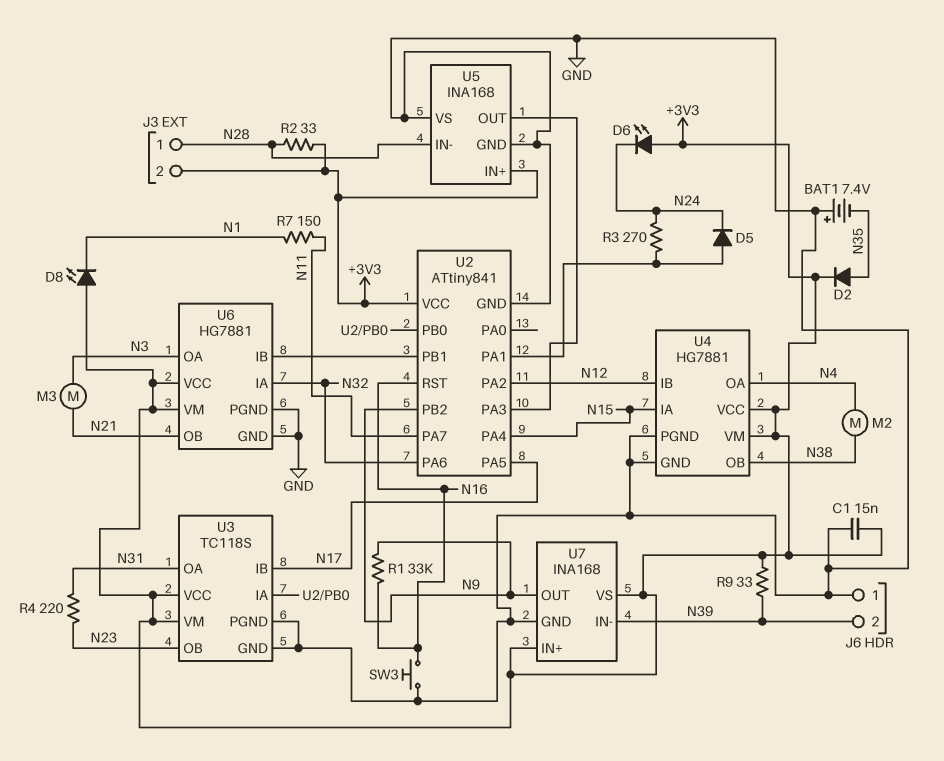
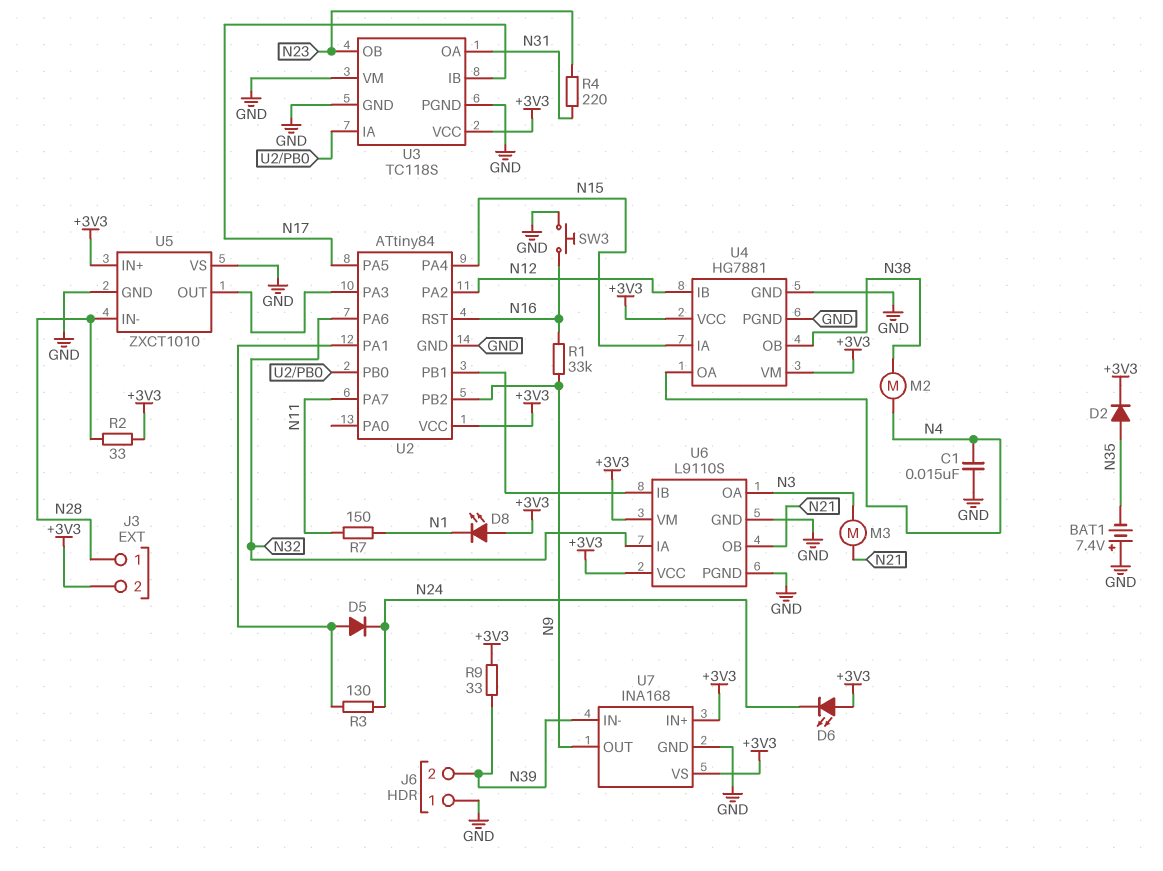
C1: 15nF (+3V3, GND) -> 15nF (GND, N4)
R3: 270 (N24, U2/PA1) -> 130 (N24, U2/PA1)
U2: ATtiny841 -> ATtiny84
U3 pin VM: +3V3 -> GND
U5: INA168 -> ZXCT1010
U6: HG7881 -> L9110S

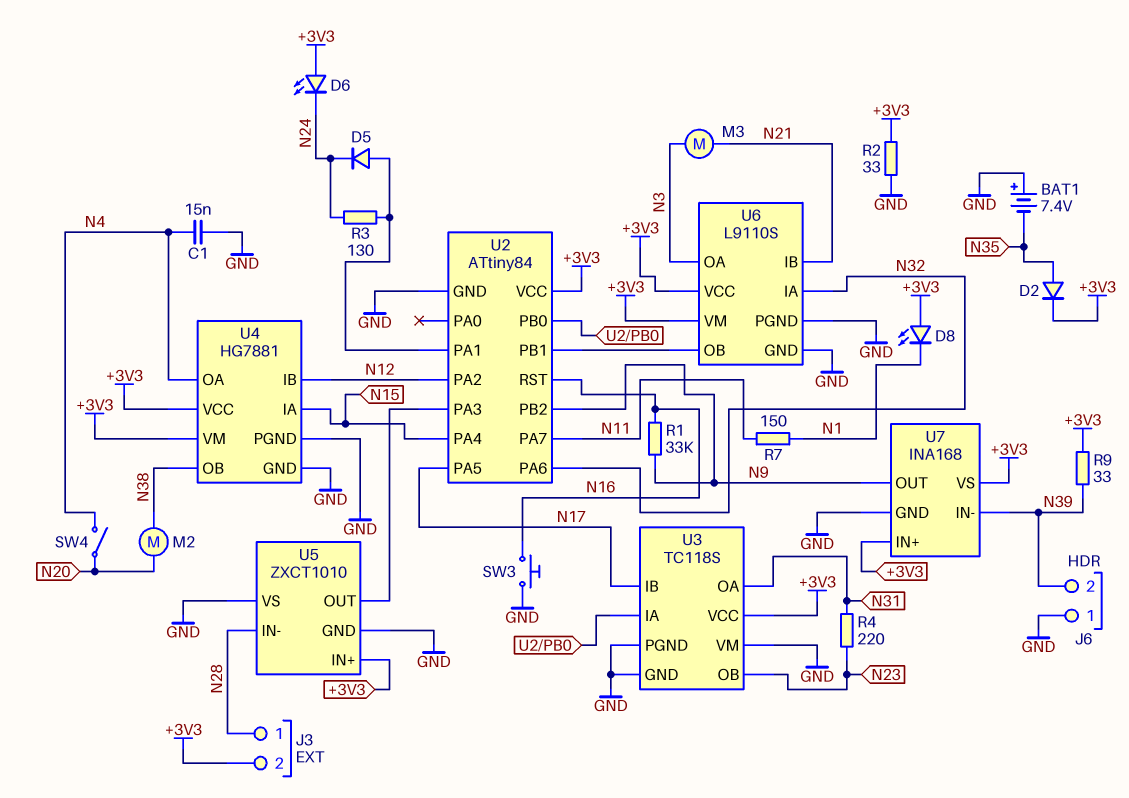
M2: motor (N4, N38) -> motor (N20, N38)
R2: 33 (+3V3, N28) -> 33 (+3V3, GND)
SW4: none -> switch (N4, N20)
U6 pin IB: U2/PB1 -> N21
U6 pin OB: N21 -> U2/PB1

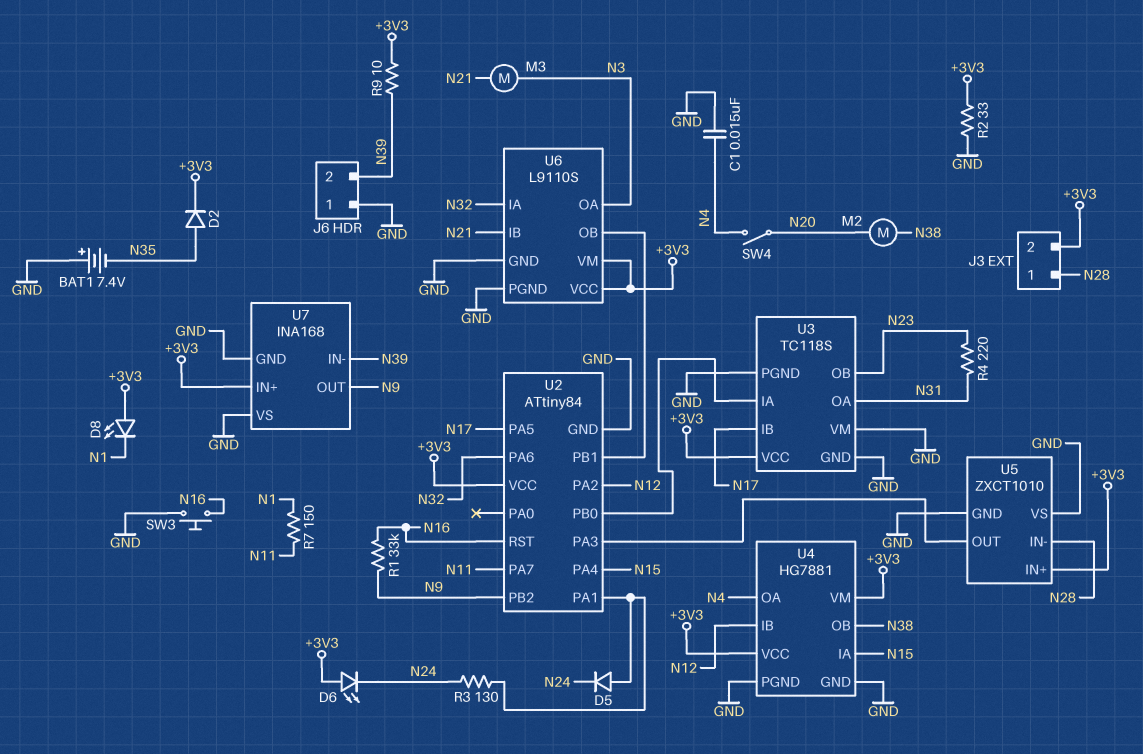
R9: 33 (+3V3, N39) -> 10 (+3V3, N39)
U7 pin VS: +3V3 -> GND

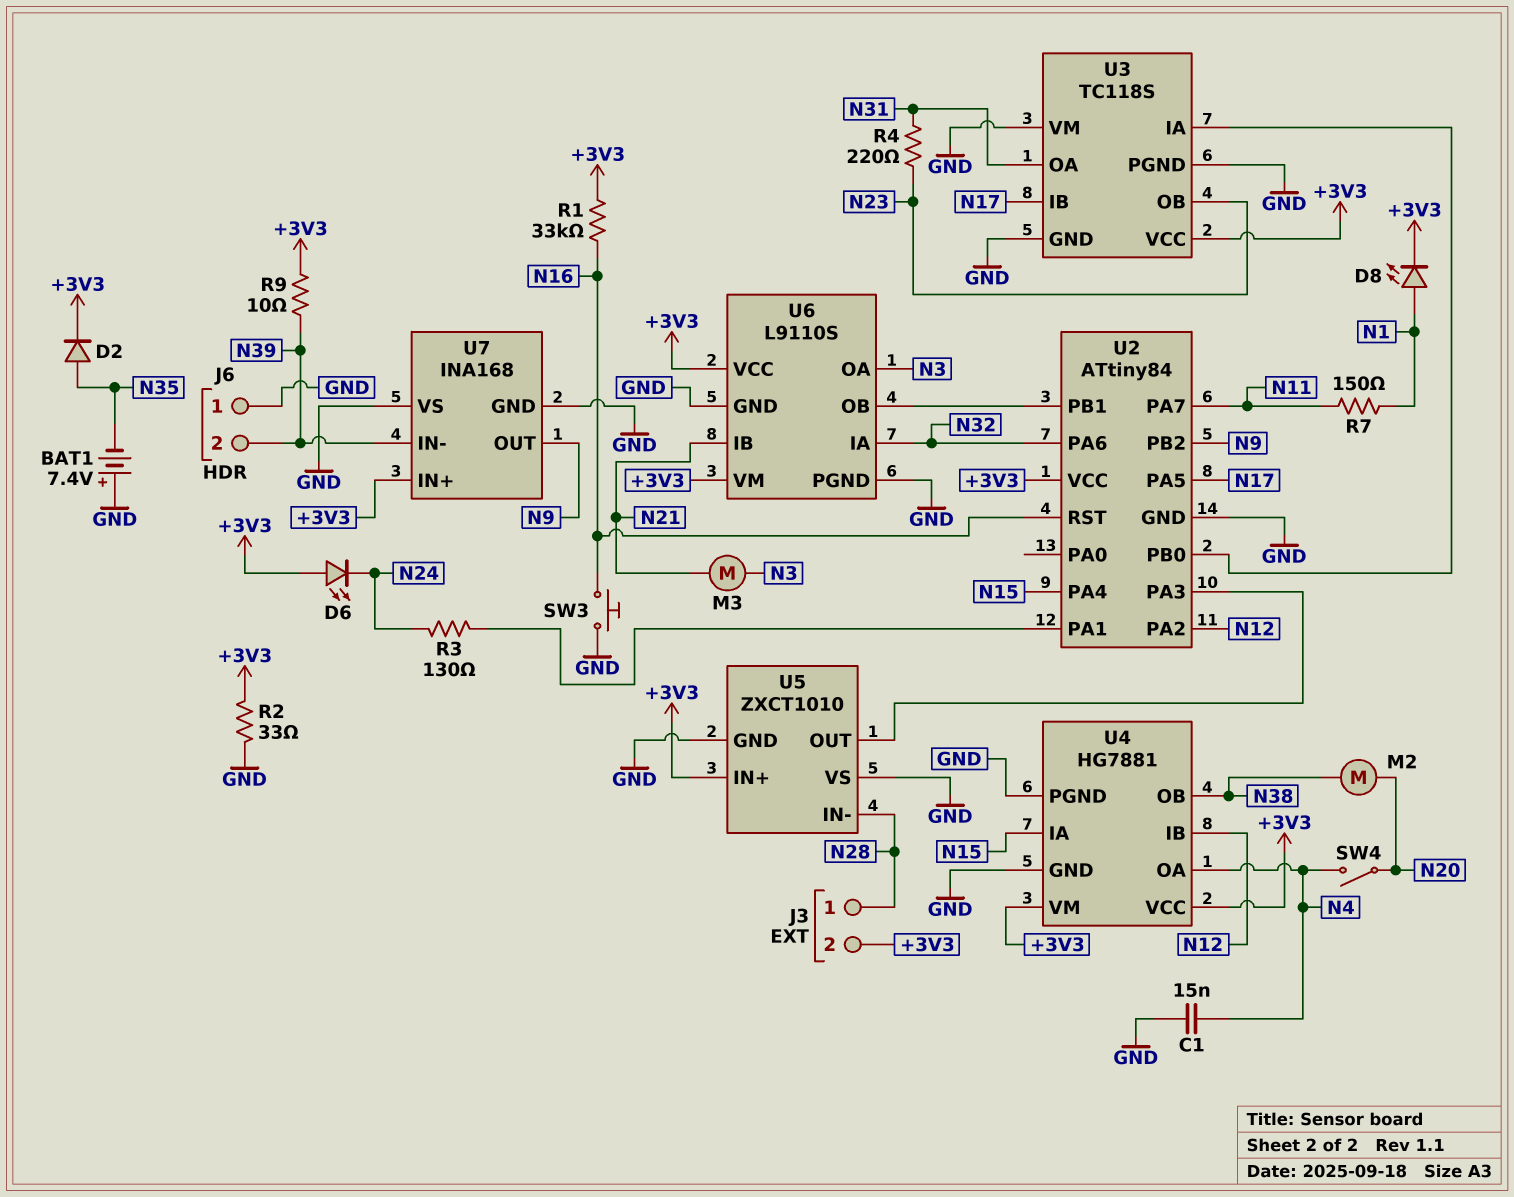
D5: diode (A U2/PA1, K N24) -> none
D8: LED (A +3V3, K N1) -> LED (A N1, K +3V3)
R1: 33k (N9, N16) -> 33k (+3V3, N16)

